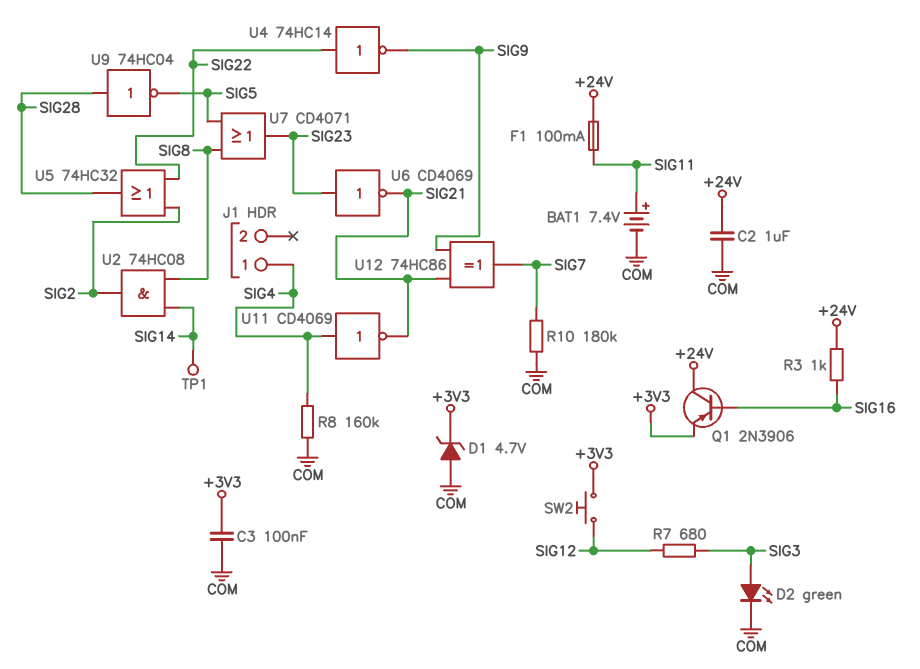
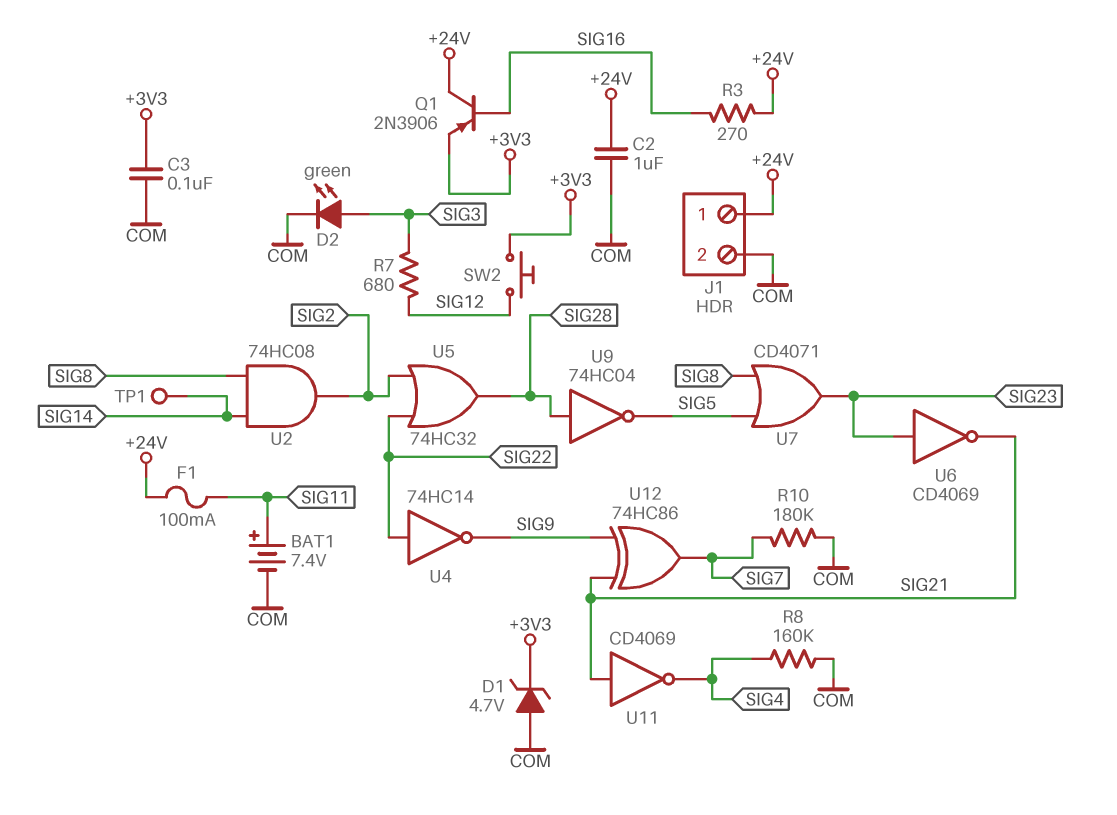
J1 pin 1: SIG4 -> +24V
J1 pin 2: none -> COM
R3: 1k (+24V, SIG16) -> 270 (+24V, SIG16)
U11: NOT CD4069 (in SIG4, out SIG21) -> NOT CD4069 (in SIG21, out SIG4)

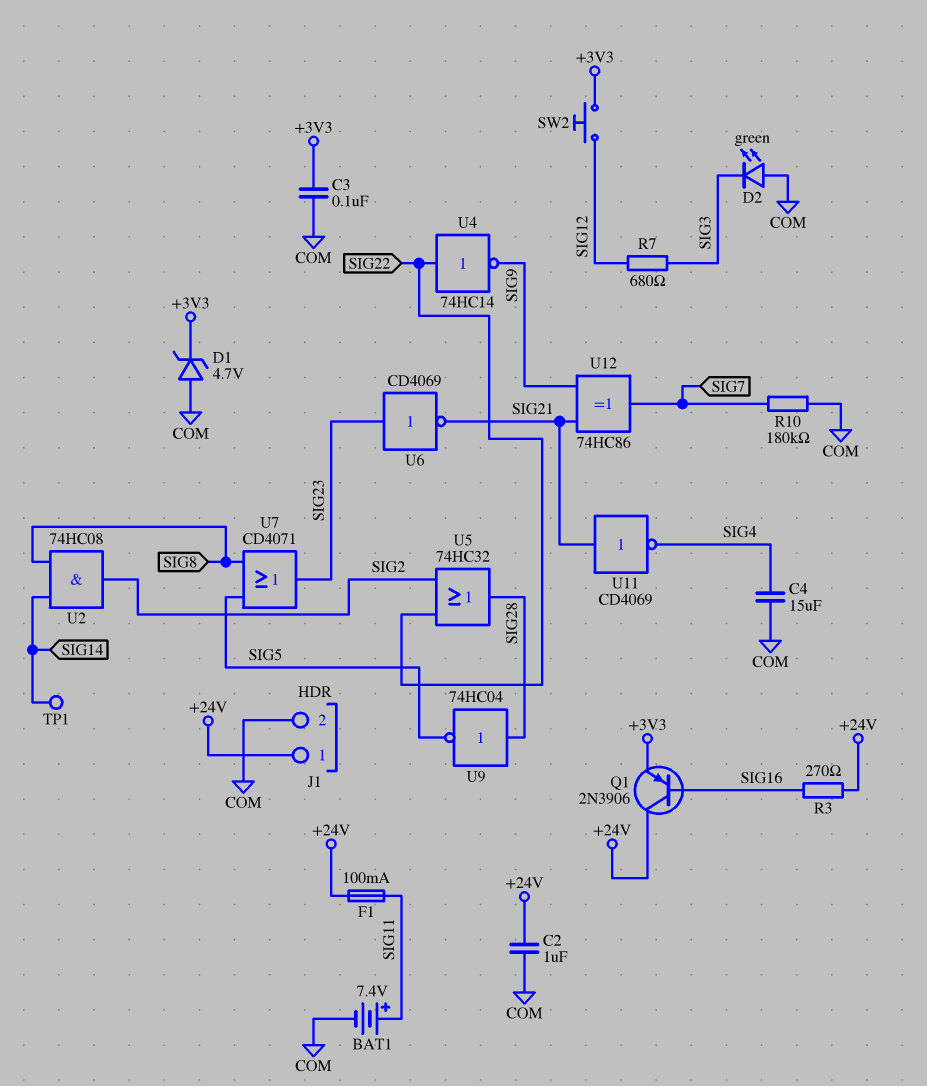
C4: none -> 15uF (COM, SIG4)
D2: LED green (A SIG3, K COM) -> LED green (A COM, K SIG3)
R8: 160k (COM, SIG4) -> none

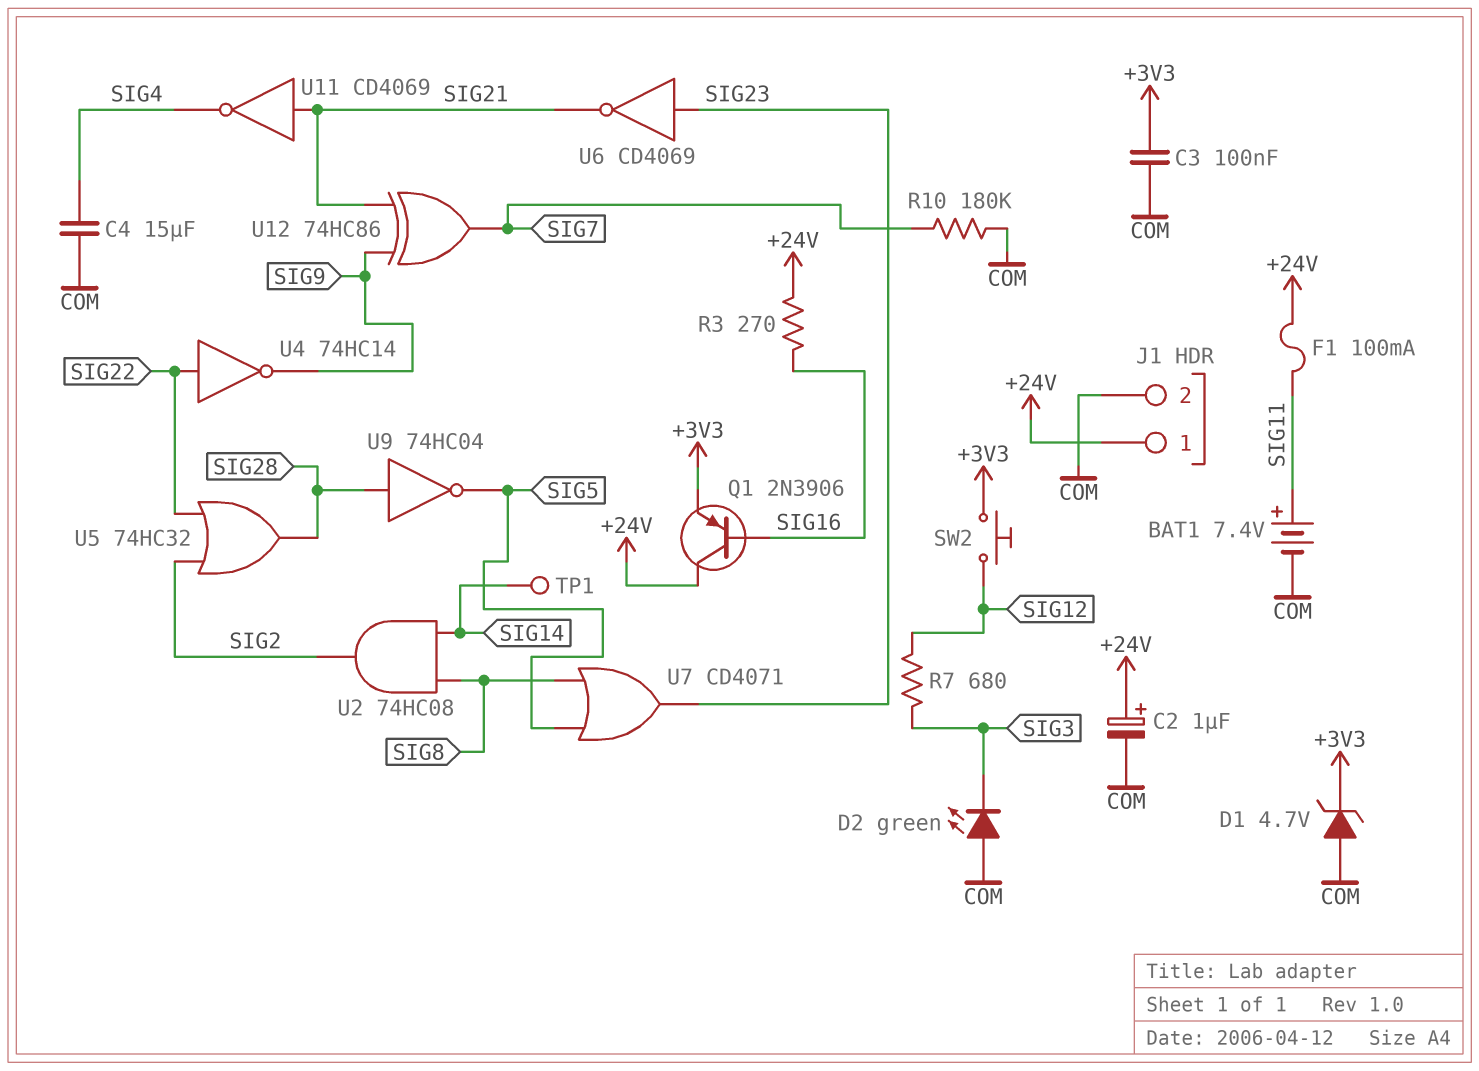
C2: 1uF (+24V, COM) -> 1uF (plus +24V, minus COM)

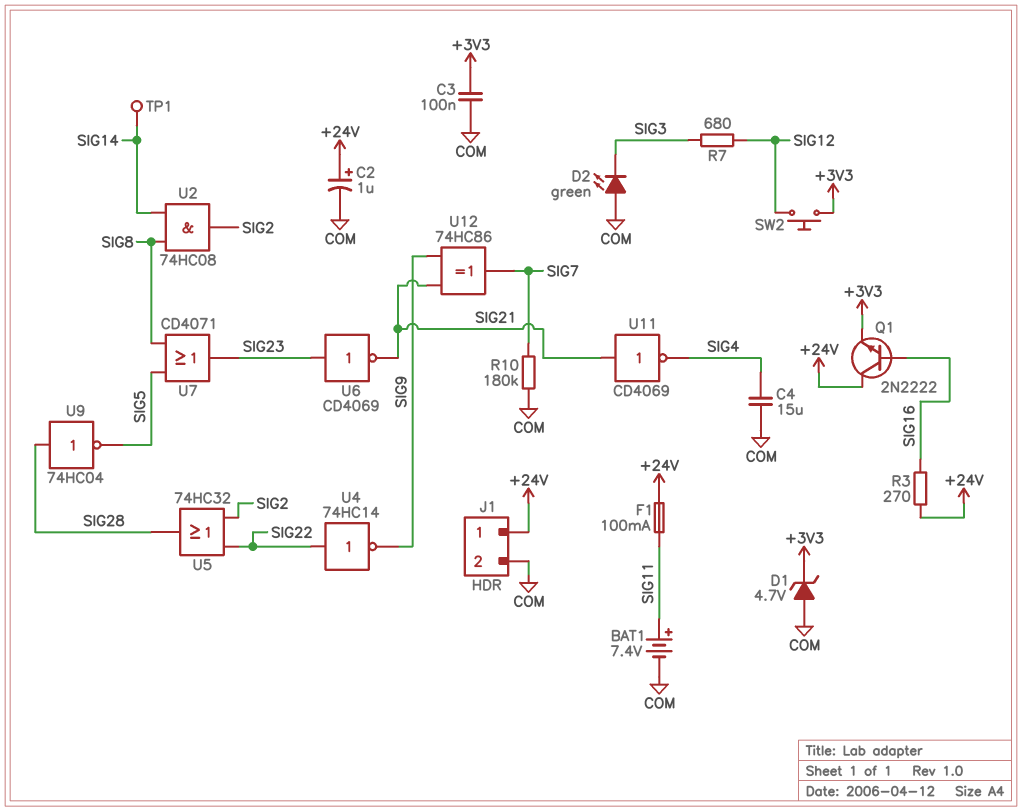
Q1: PNP 2N3906 (B SIG16, C +24V, E +3V3) -> NPN 2N2222 (B SIG16, C +24V, E +3V3)

